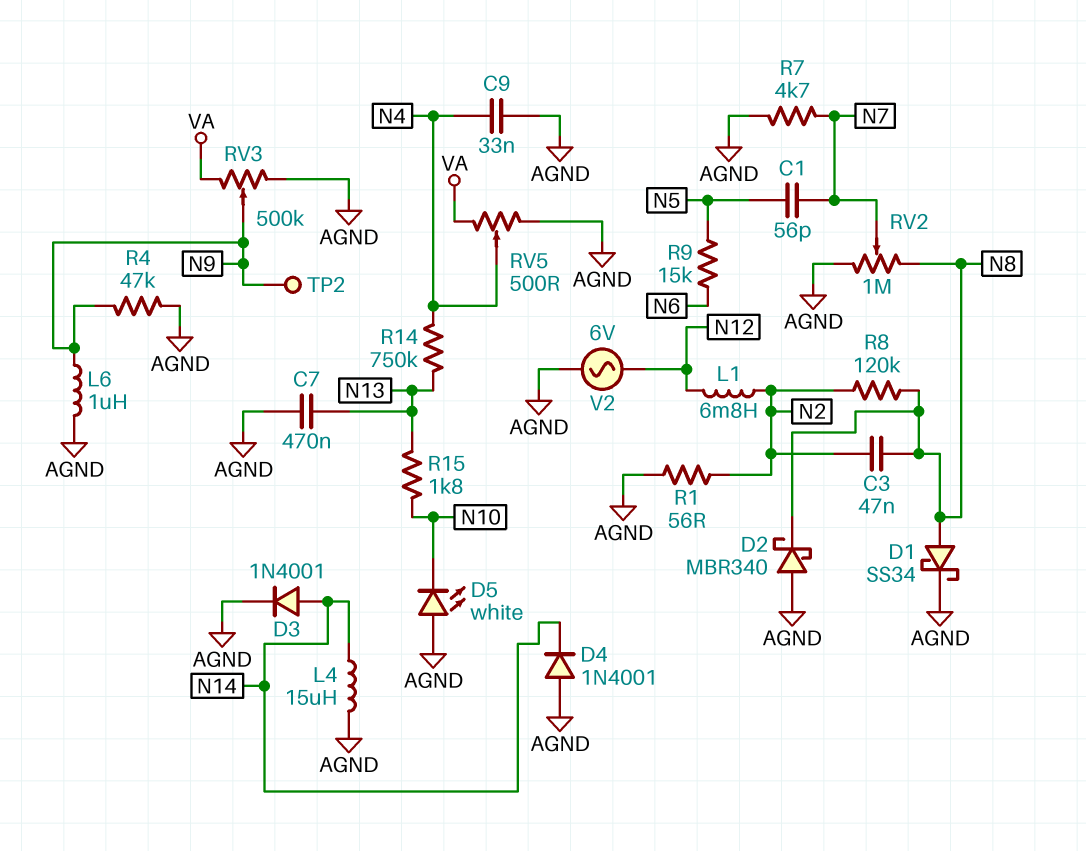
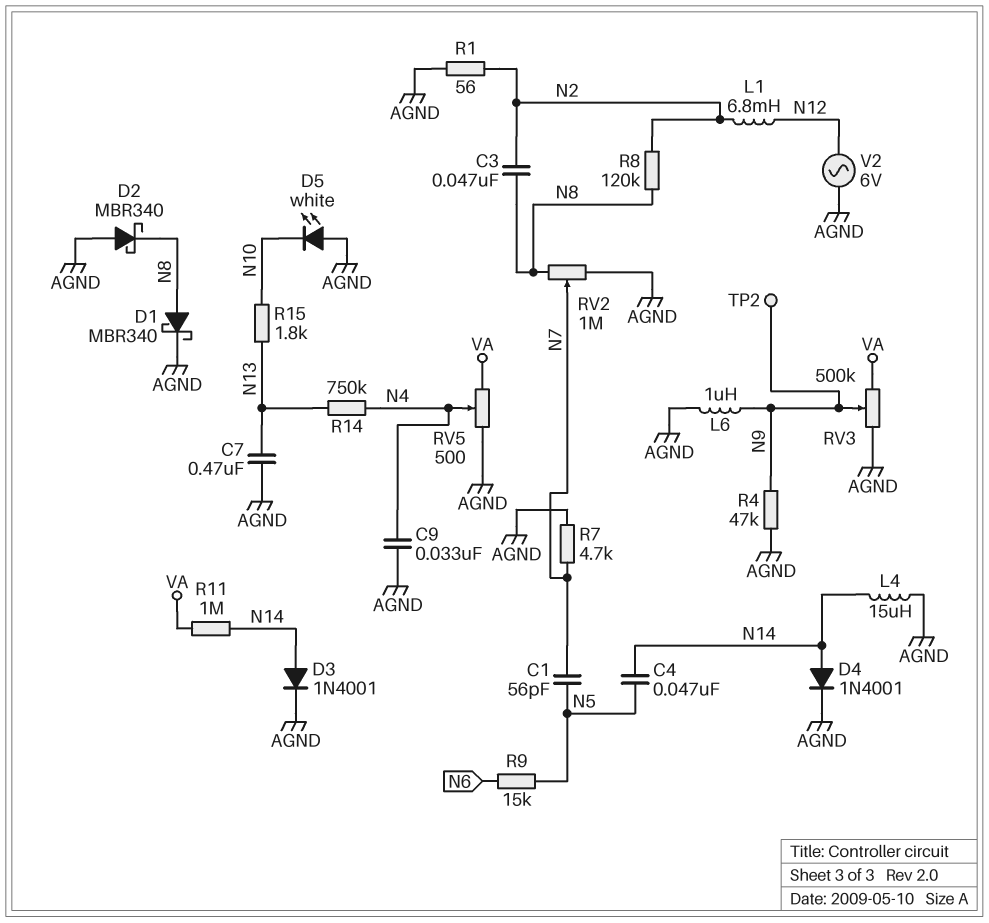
C4: none -> 47nF (N5, N14)
D1: schottky SS34 (A N8, K AGND) -> schottky MBR340 (A N8, K AGND)
D4: diode 1N4001 (A AGND, K N14) -> diode 1N4001 (A N14, K AGND)
R11: none -> 1M (N14, VA)

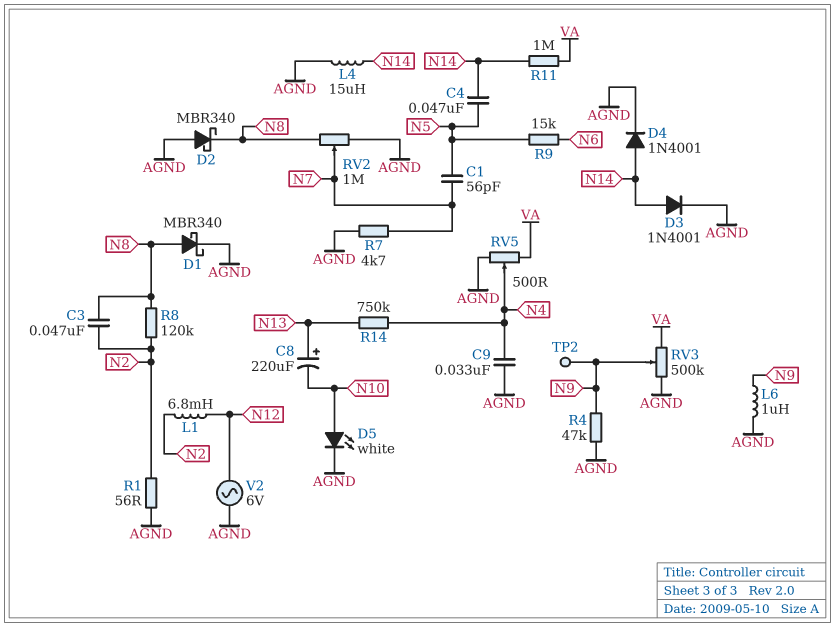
C7: 470nF (AGND, N13) -> none
C8: none -> 220uF (plus N13, minus N10)
D5: LED white (A AGND, K N10) -> LED white (A N10, K AGND)
R15: 1.8k (N10, N13) -> none

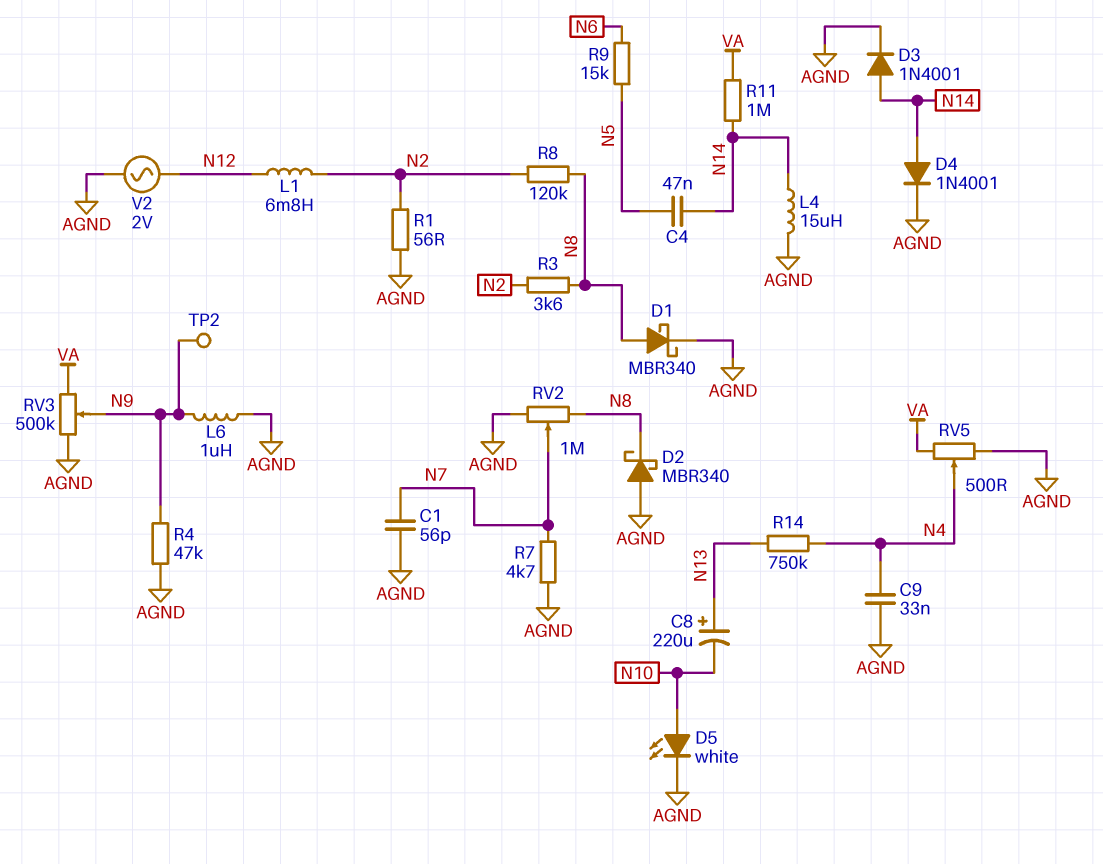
C1: 56pF (N5, N7) -> 56pF (AGND, N7)
C3: 47nF (N2, N8) -> none
R3: none -> 3.6k (N2, N8)
V2: AC 6V (AGND, N12) -> AC 2V (AGND, N12)

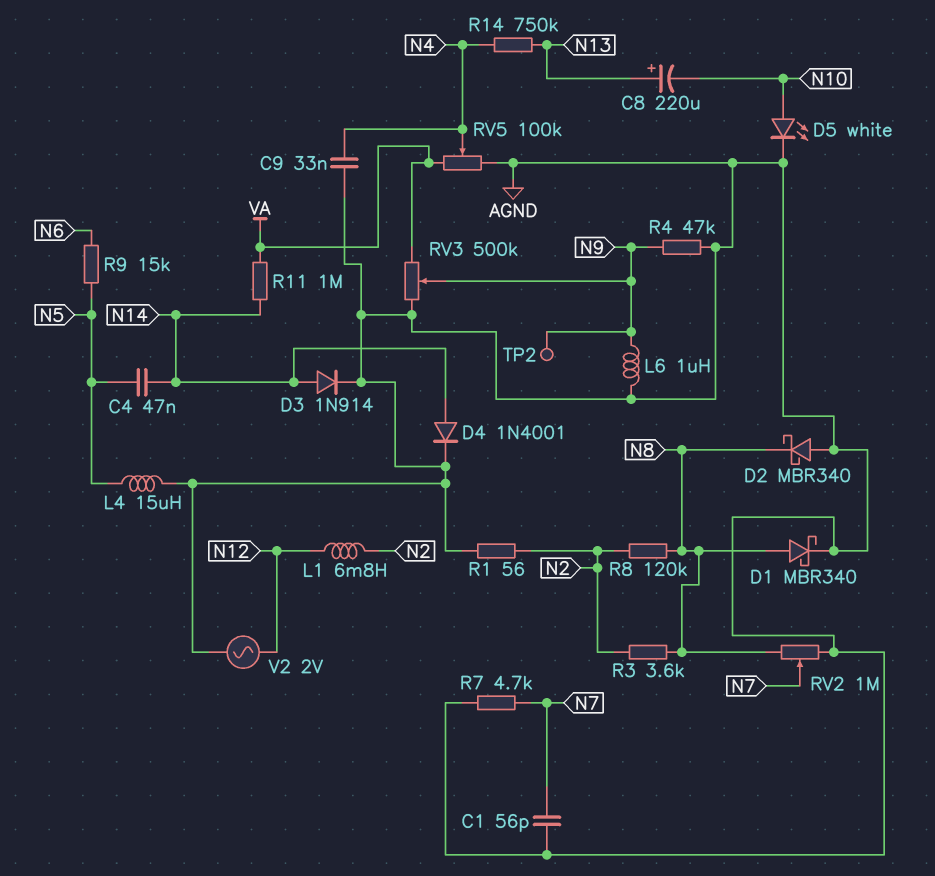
D3: diode 1N4001 (A N14, K AGND) -> diode 1N914 (A N14, K AGND)
L4: 15uH (AGND, N14) -> 15uH (AGND, N5)
RV5: 500 (AGND, VA, wiper N4) -> 100k (AGND, VA, wiper N4)

